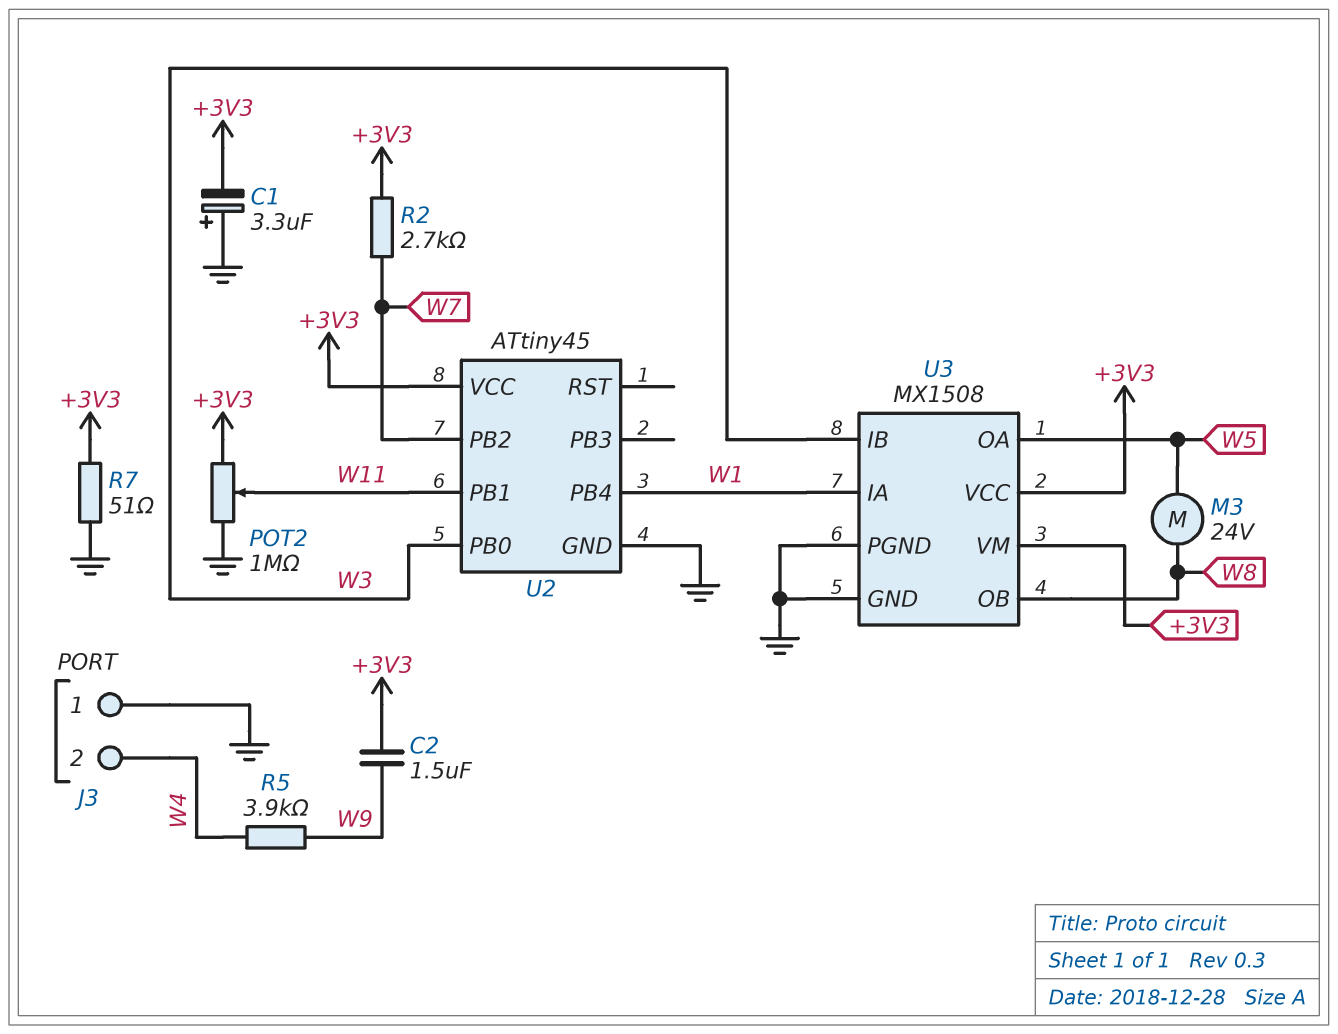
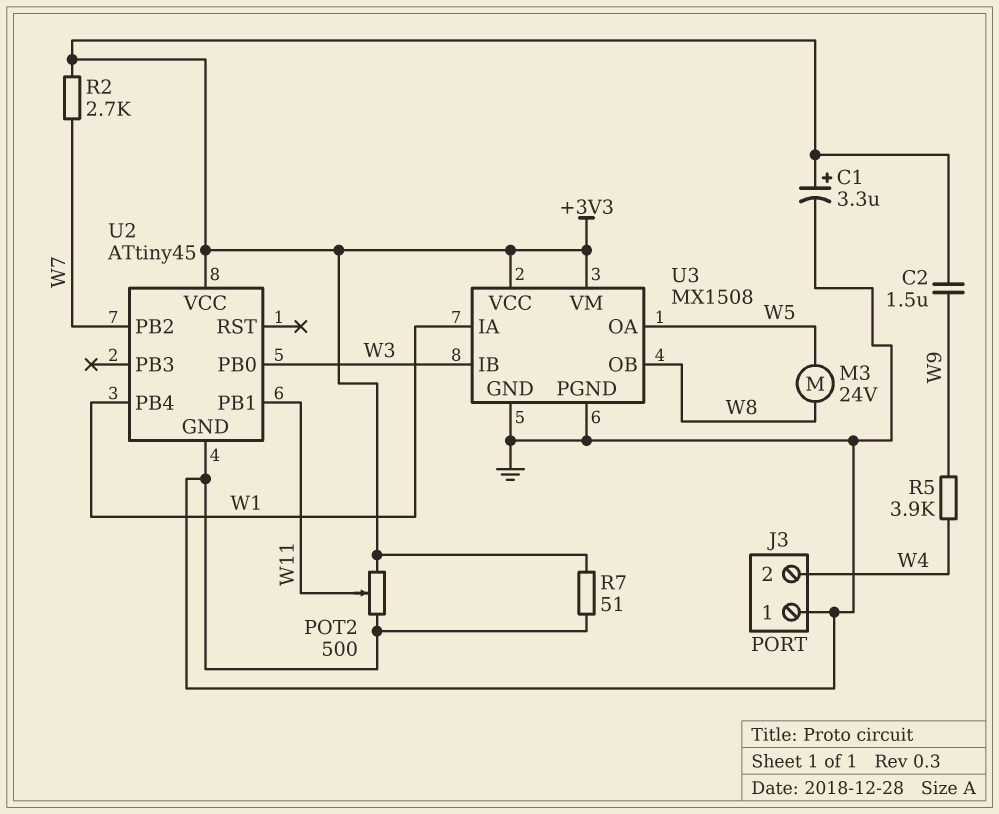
C1: 3.3uF (plus GND, minus +3V3) -> 3.3uF (plus +3V3, minus GND)
POT2: 1M (+3V3, GND, wiper W11) -> 500 (+3V3, GND, wiper W11)

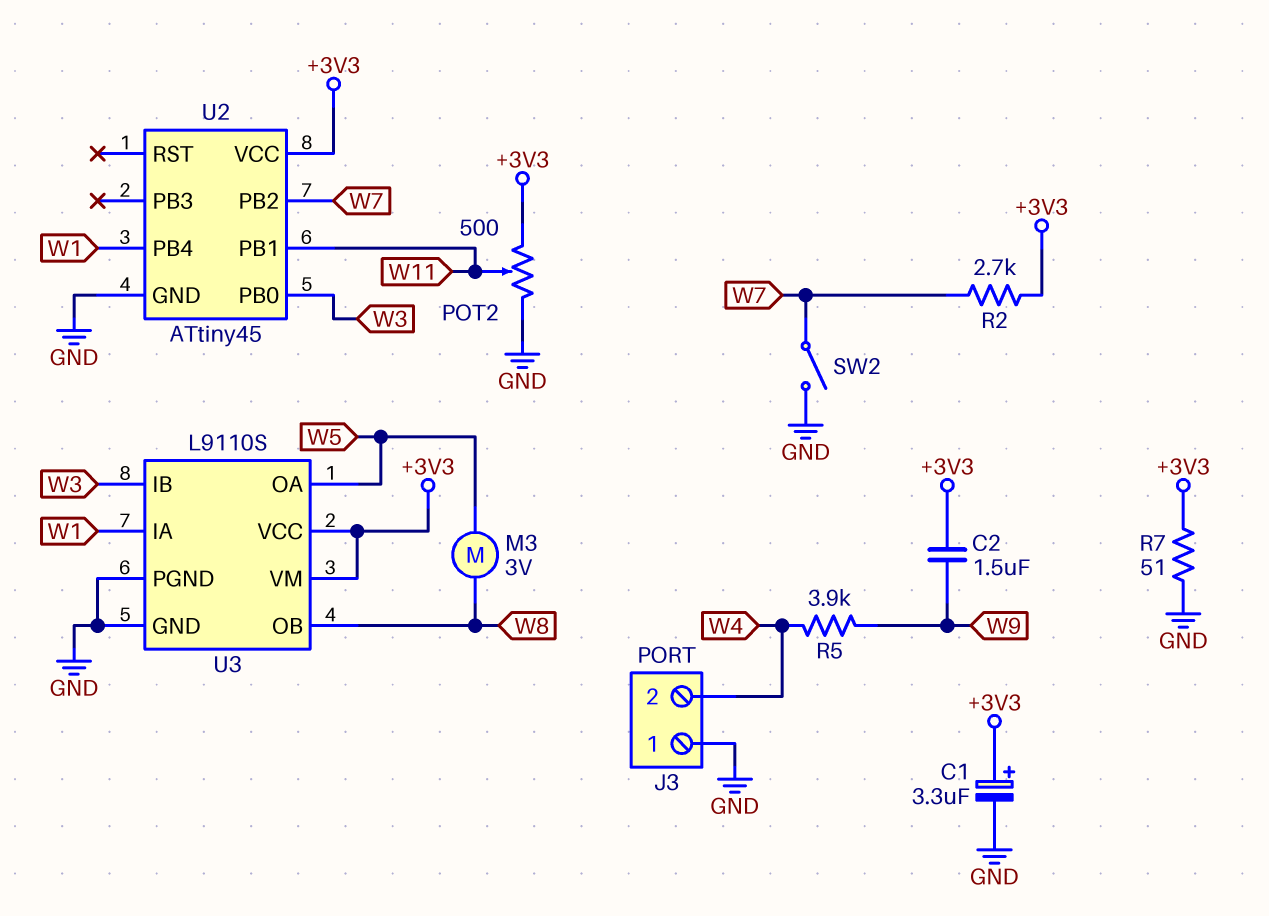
M3: motor 24V (W5, W8) -> motor 3V (W5, W8)
SW2: none -> switch (GND, W7)
U3: MX1508 -> L9110S

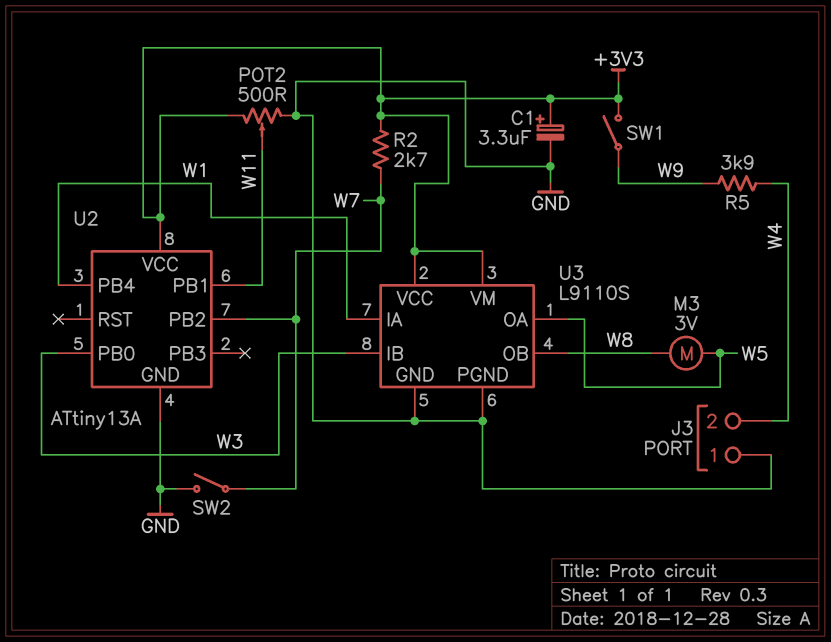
C2: 1.5uF (+3V3, W9) -> none
R7: 51 (+3V3, GND) -> none
SW1: none -> switch (+3V3, W9)
U2: ATtiny45 -> ATtiny13A

